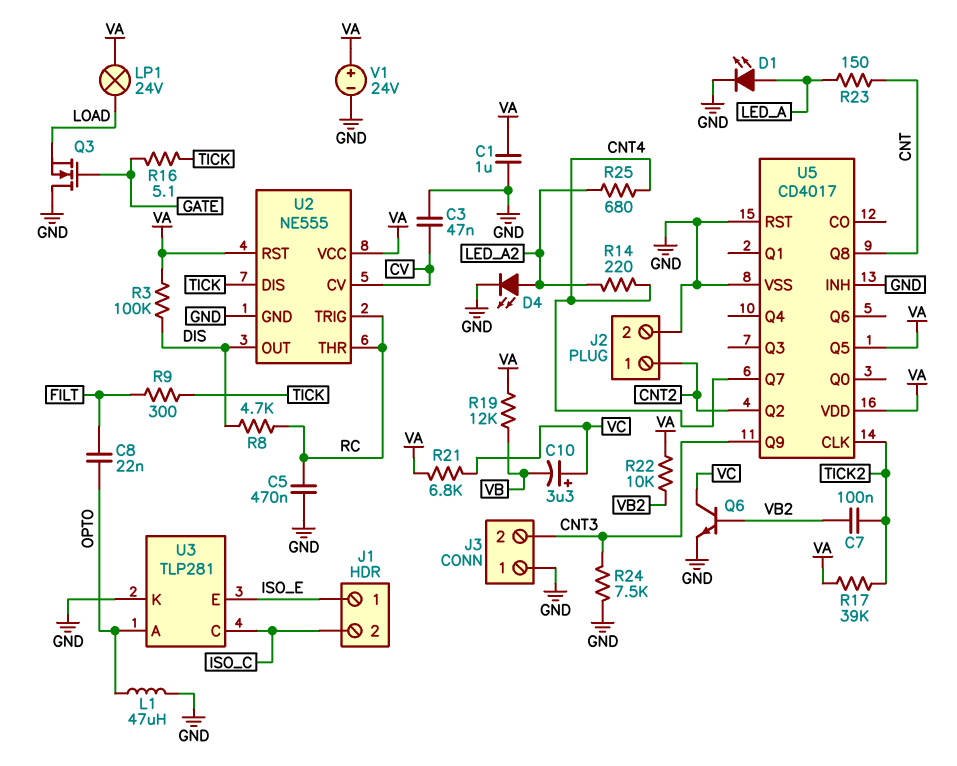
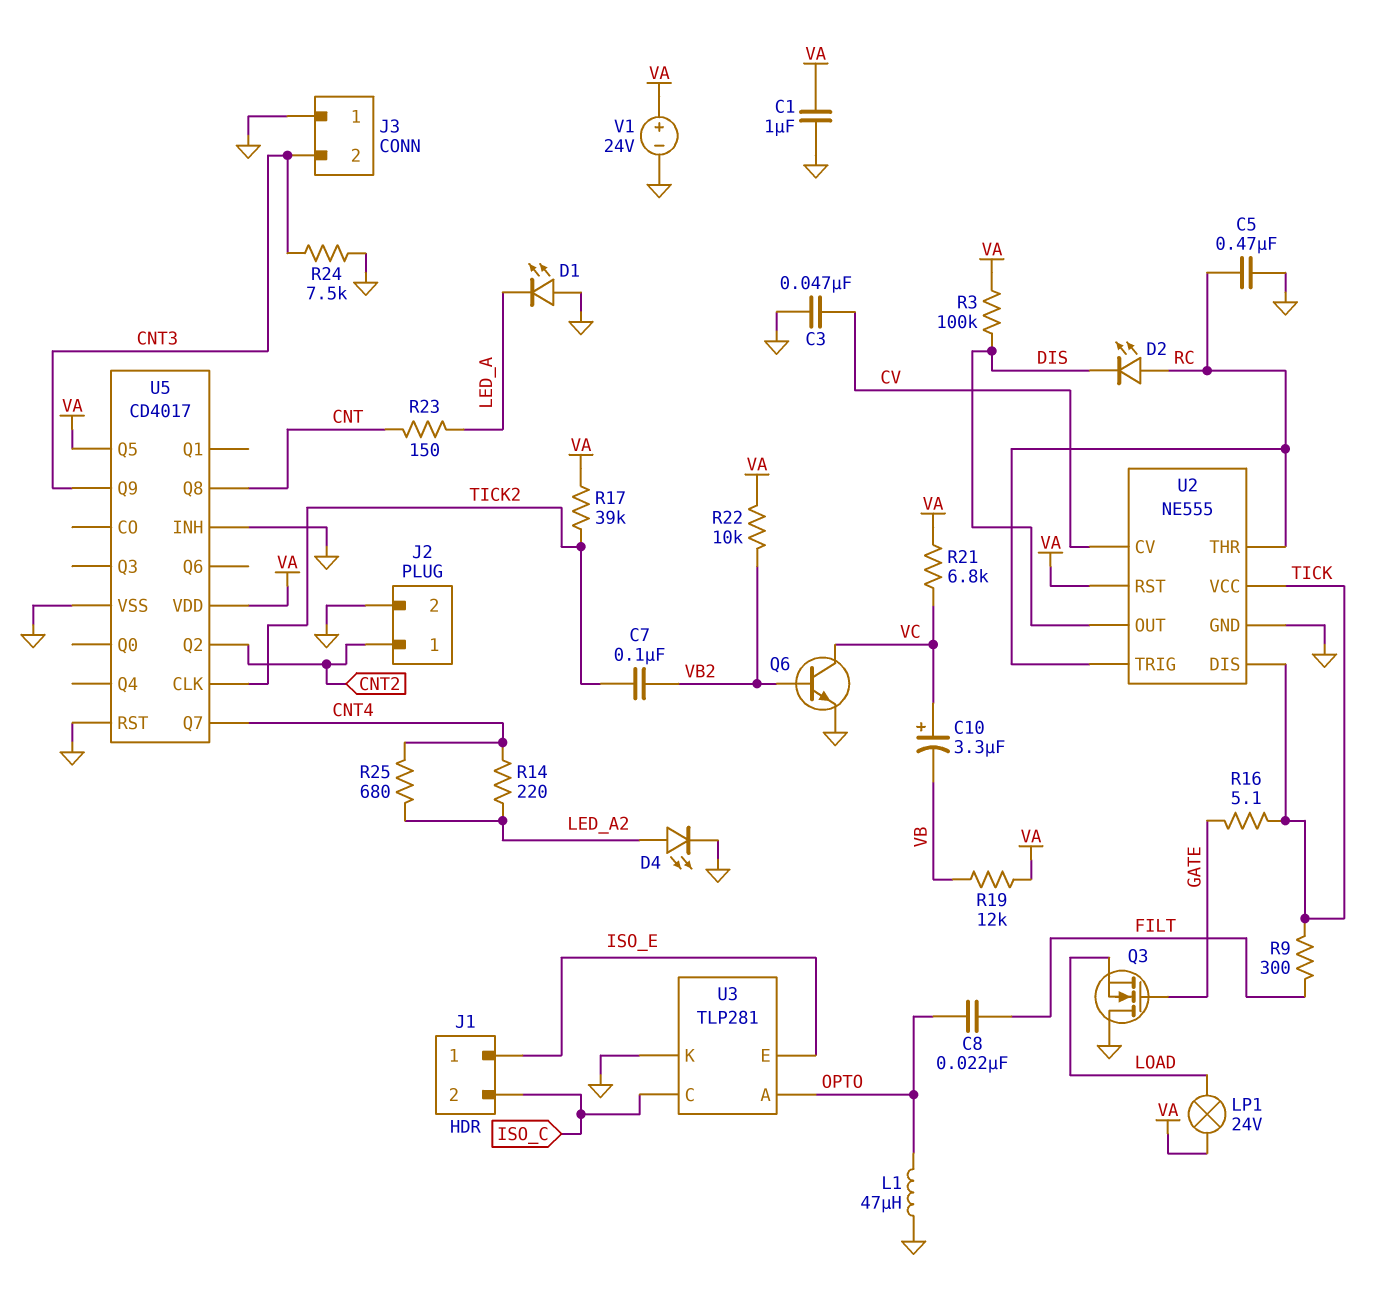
D1: LED (A LED_A, K GND) -> LED (A GND, K LED_A)
D2: none -> LED (A RC, K DIS)
R8: 4.7k (DIS, RC) -> none
U2 pin VCC: VA -> TICK

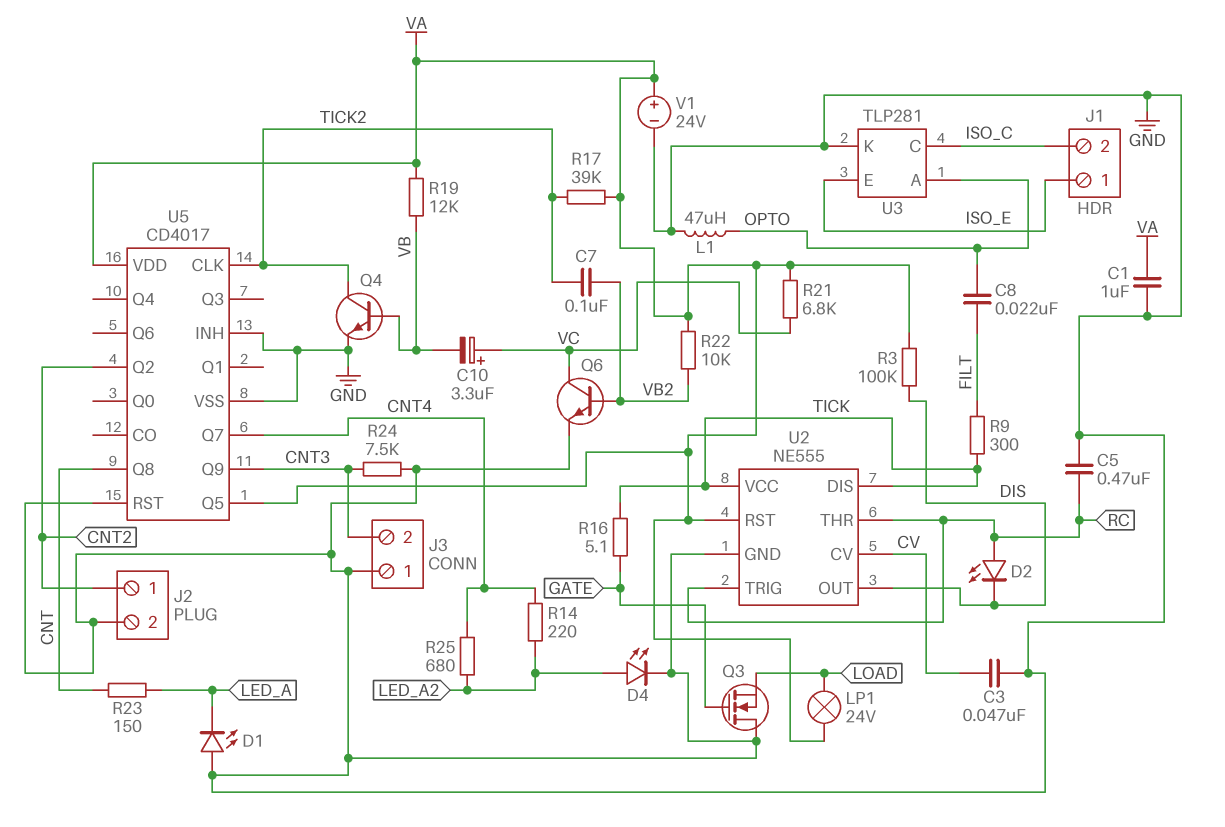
Q4: none -> NPN (B VB, C TICK2, E GND)

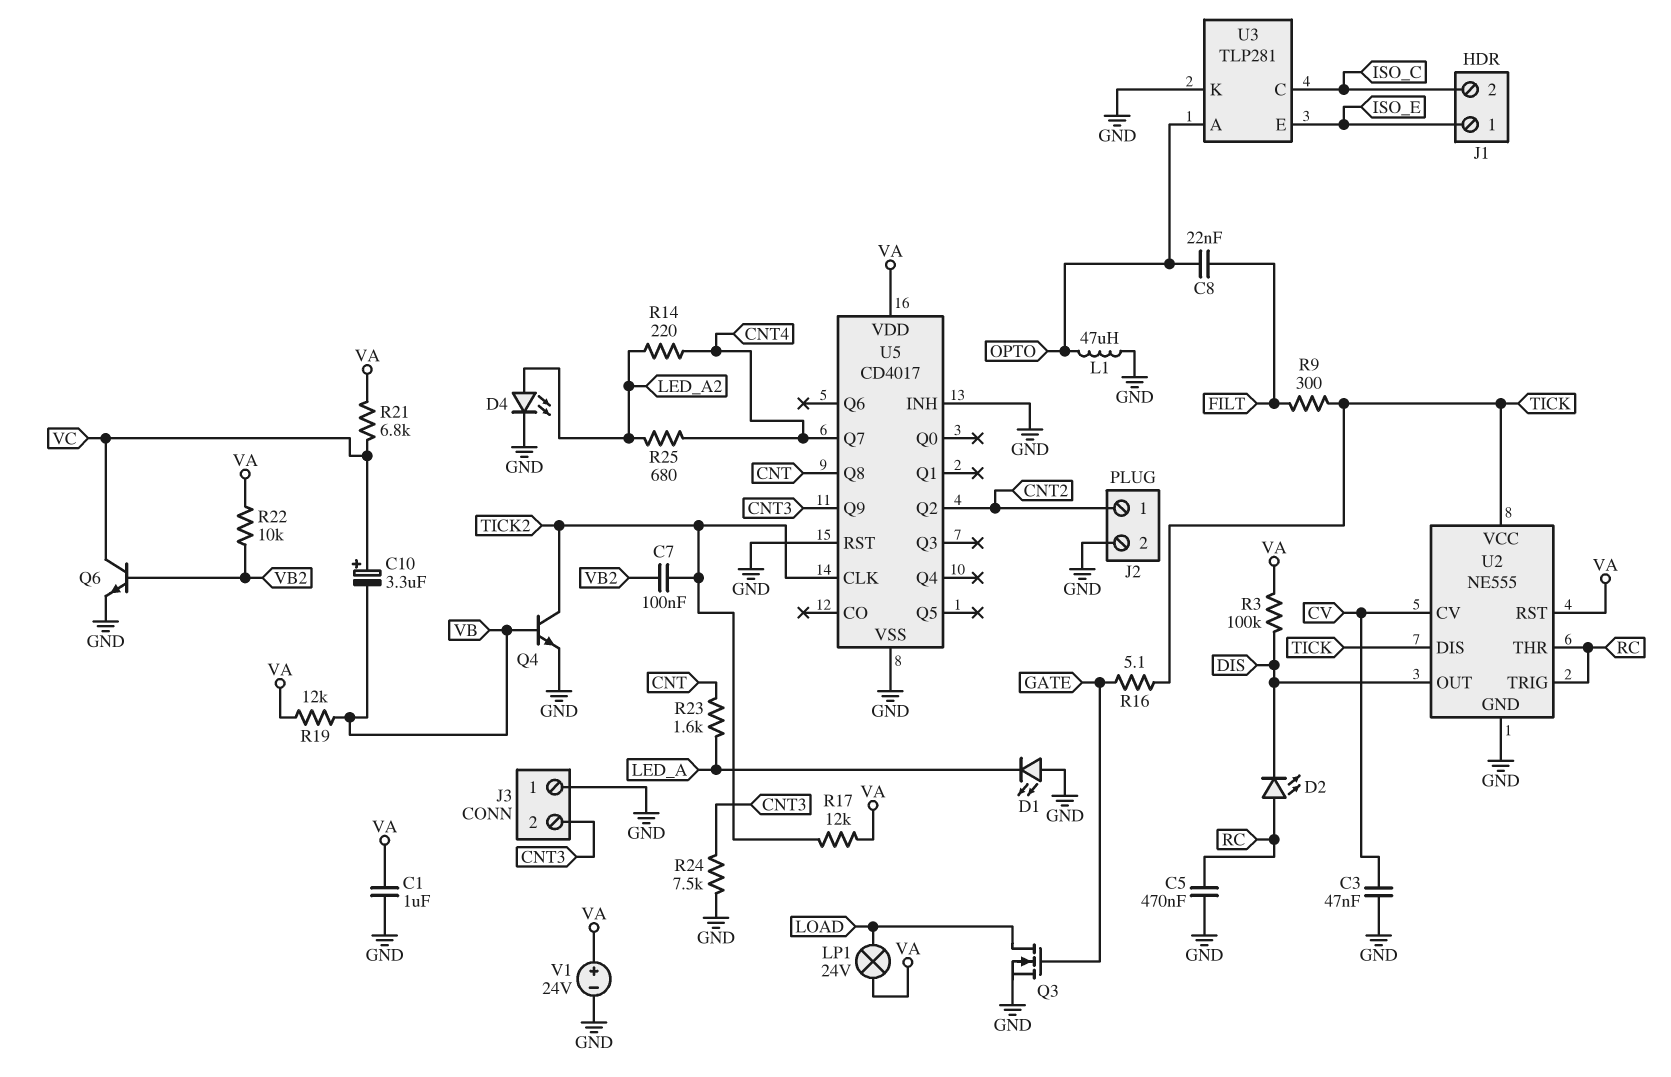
Q3: NMOS (G GATE, D GND, S LOAD) -> NMOS (G GATE, D LOAD, S GND)
R17: 39k (TICK2, VA) -> 12k (TICK2, VA)
R23: 150 (CNT, LED_A) -> 1.6k (CNT, LED_A)
U5 pin Q5: VA -> none

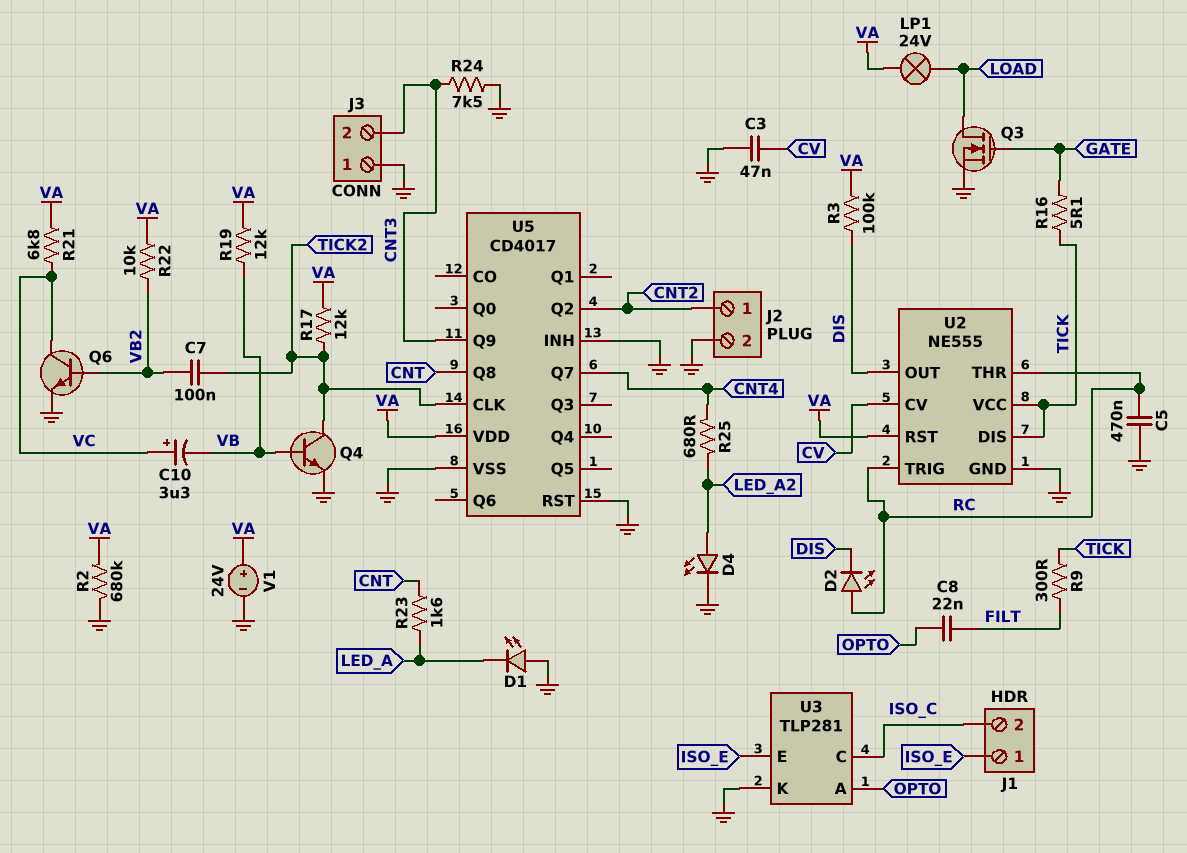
C1: 1uF (GND, VA) -> none
L1: 47uH (GND, OPTO) -> none
R2: none -> 680k (GND, VA)
R14: 220 (CNT4, LED_A2) -> none

